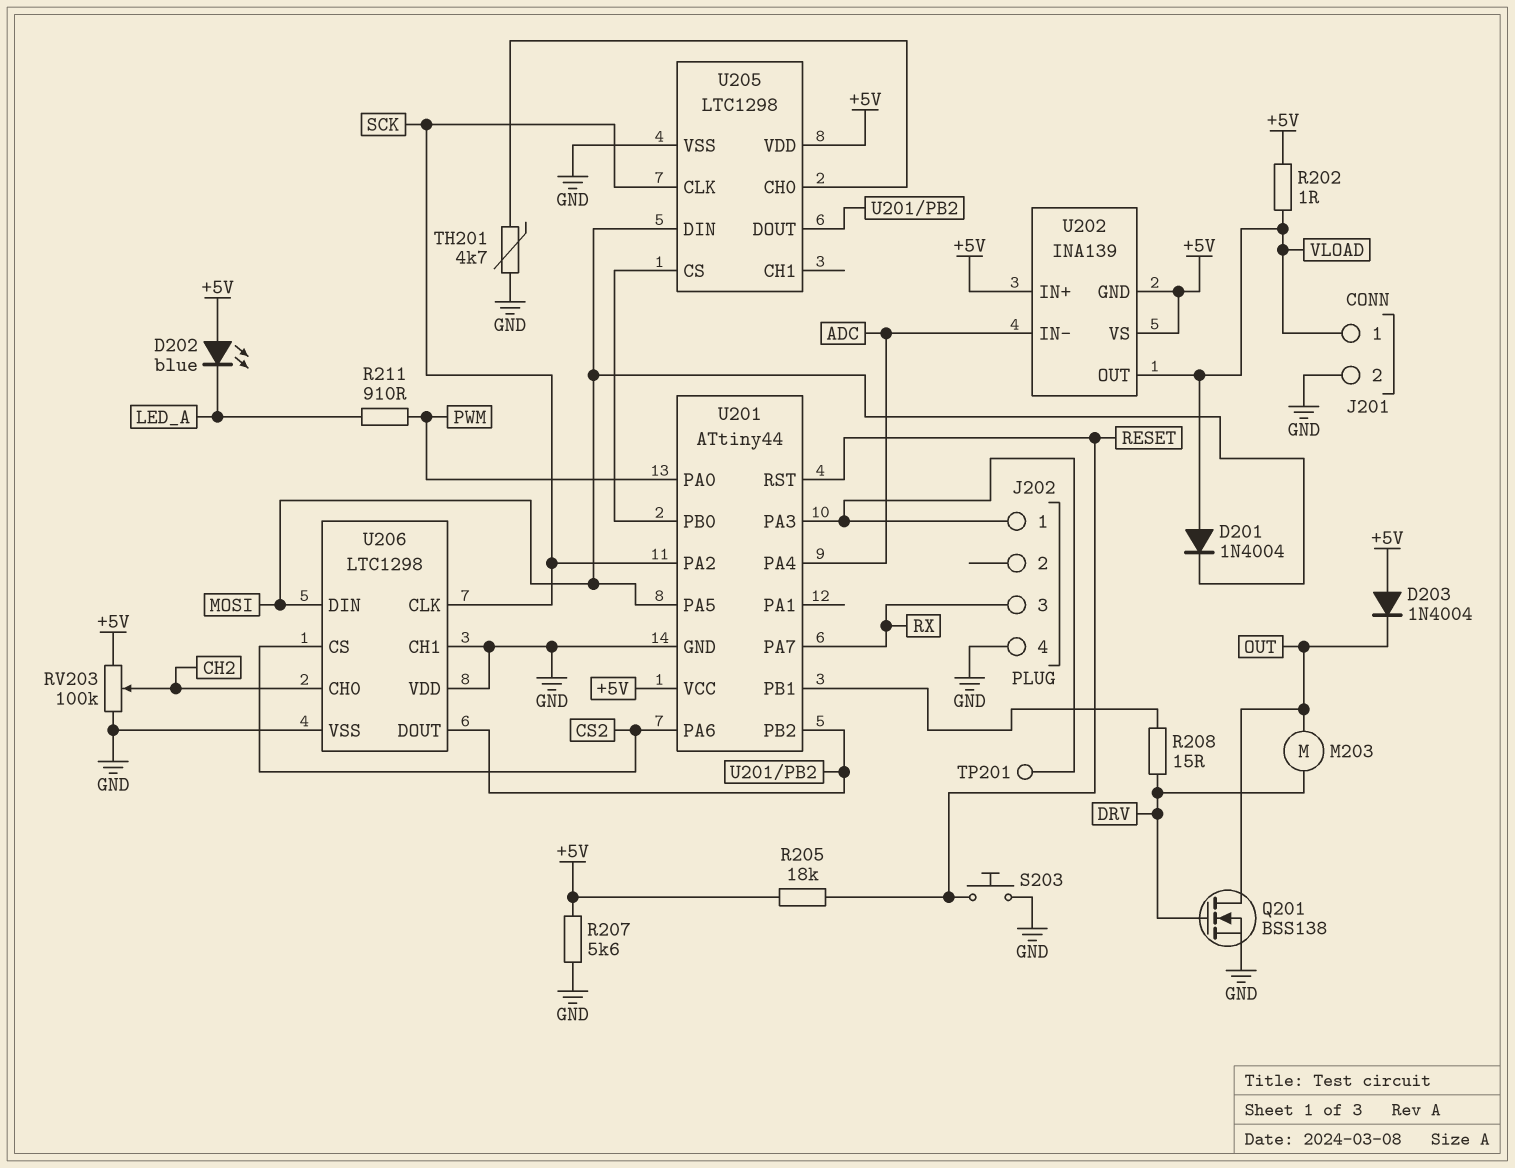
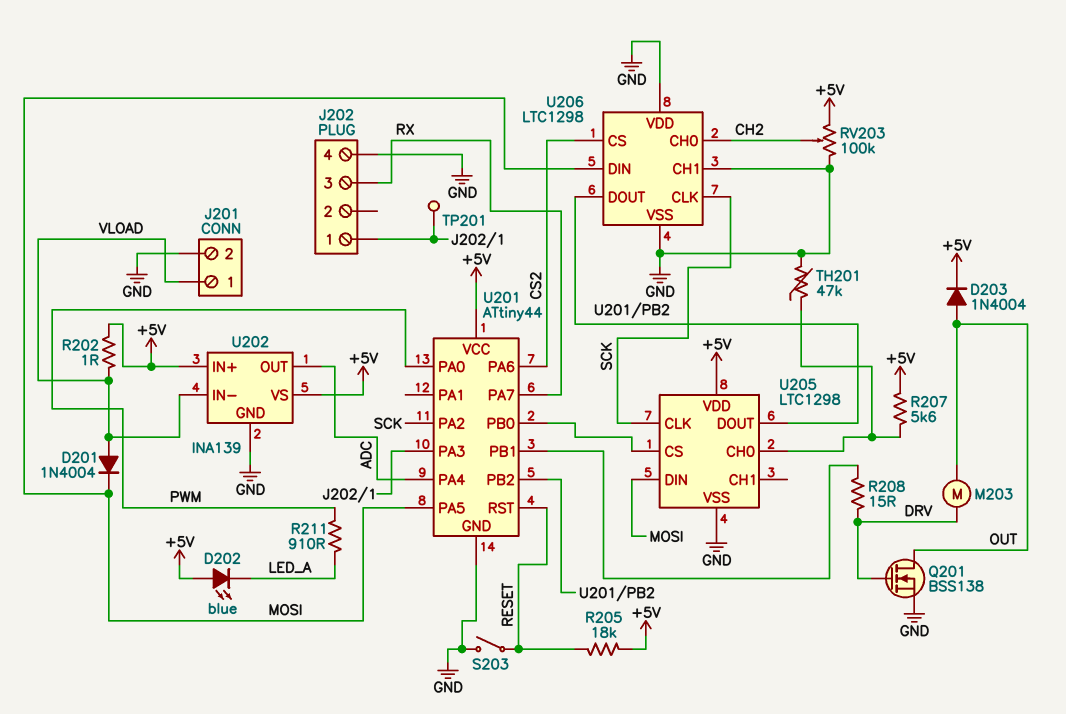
D203: diode 1N4004 (A +5V, K OUT) -> diode 1N4004 (A OUT, K +5V)
R207: 5.6k (+5V, GND) -> 5.6k (+5V, U205/CH0)
S203: button (GND, RESET) -> switch (GND, RESET)
TH201: 4.7k (GND, U205/CH0) -> 47k (GND, U205/CH0)
U202 pin GND: +5V -> GND
U202 pin IN-: ADC -> VLOAD
U202 pin OUT: VLOAD -> ADC

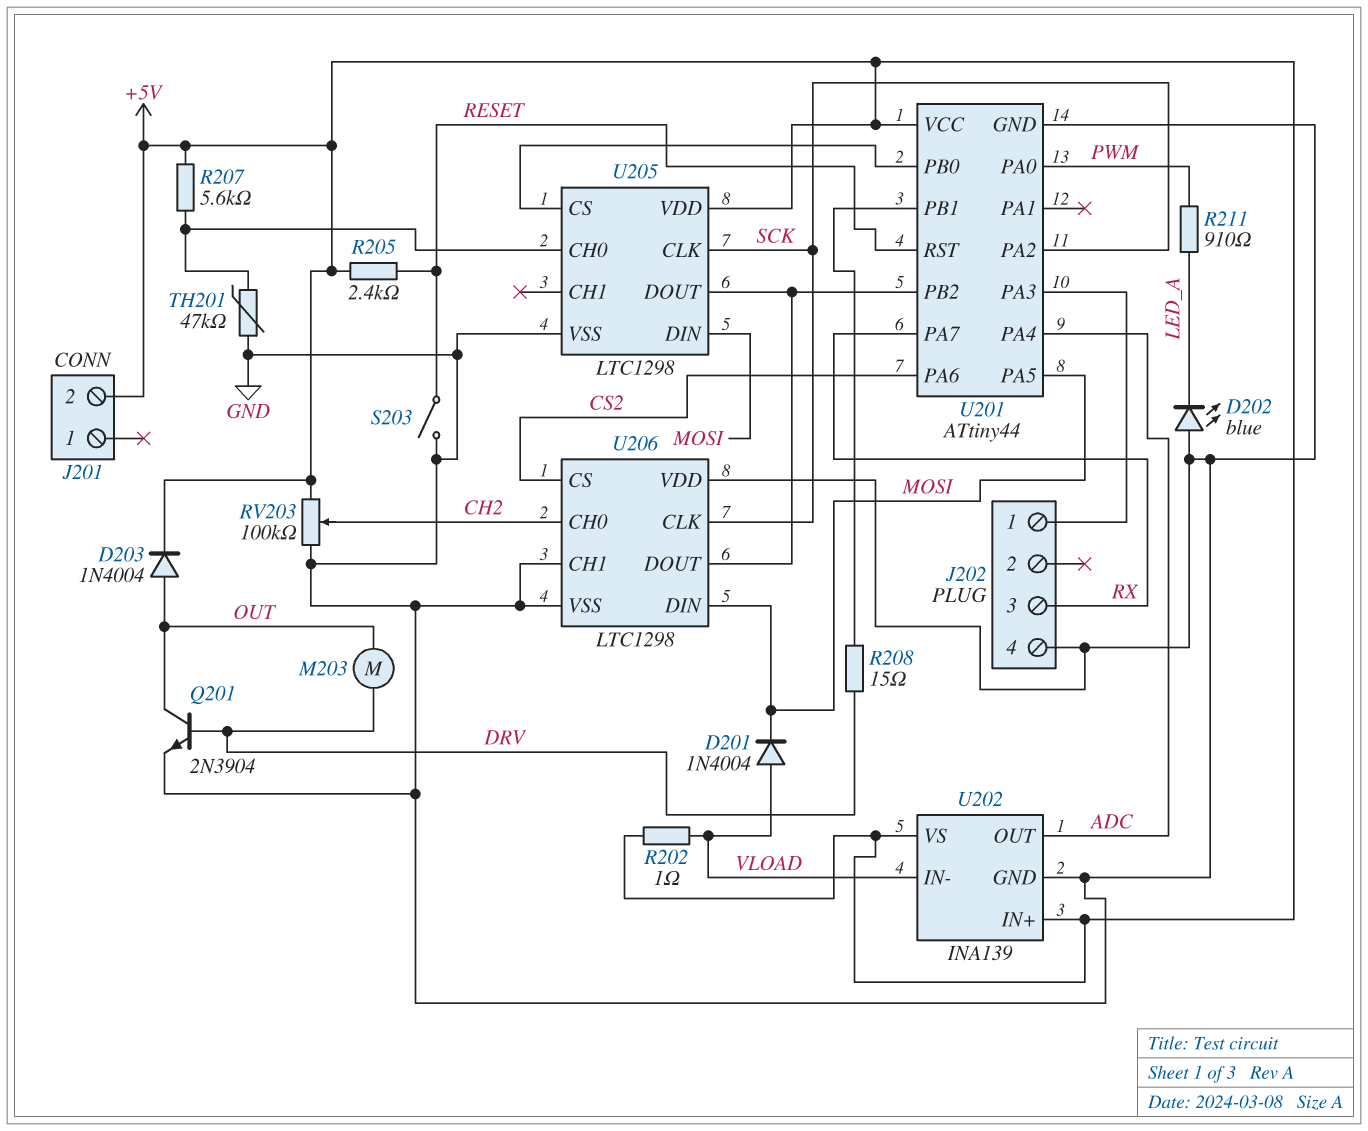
D202: LED blue (A +5V, K LED_A) -> LED blue (A GND, K LED_A)
J201 pin 1: VLOAD -> none
J201 pin 2: GND -> +5V
Q201: NMOS BSS138 (G DRV, D OUT, S GND) -> NPN 2N3904 (B DRV, C OUT, E GND)
R205: 18k (+5V, RESET) -> 2.4k (+5V, RESET)
TP201: test point (J202/1) -> none

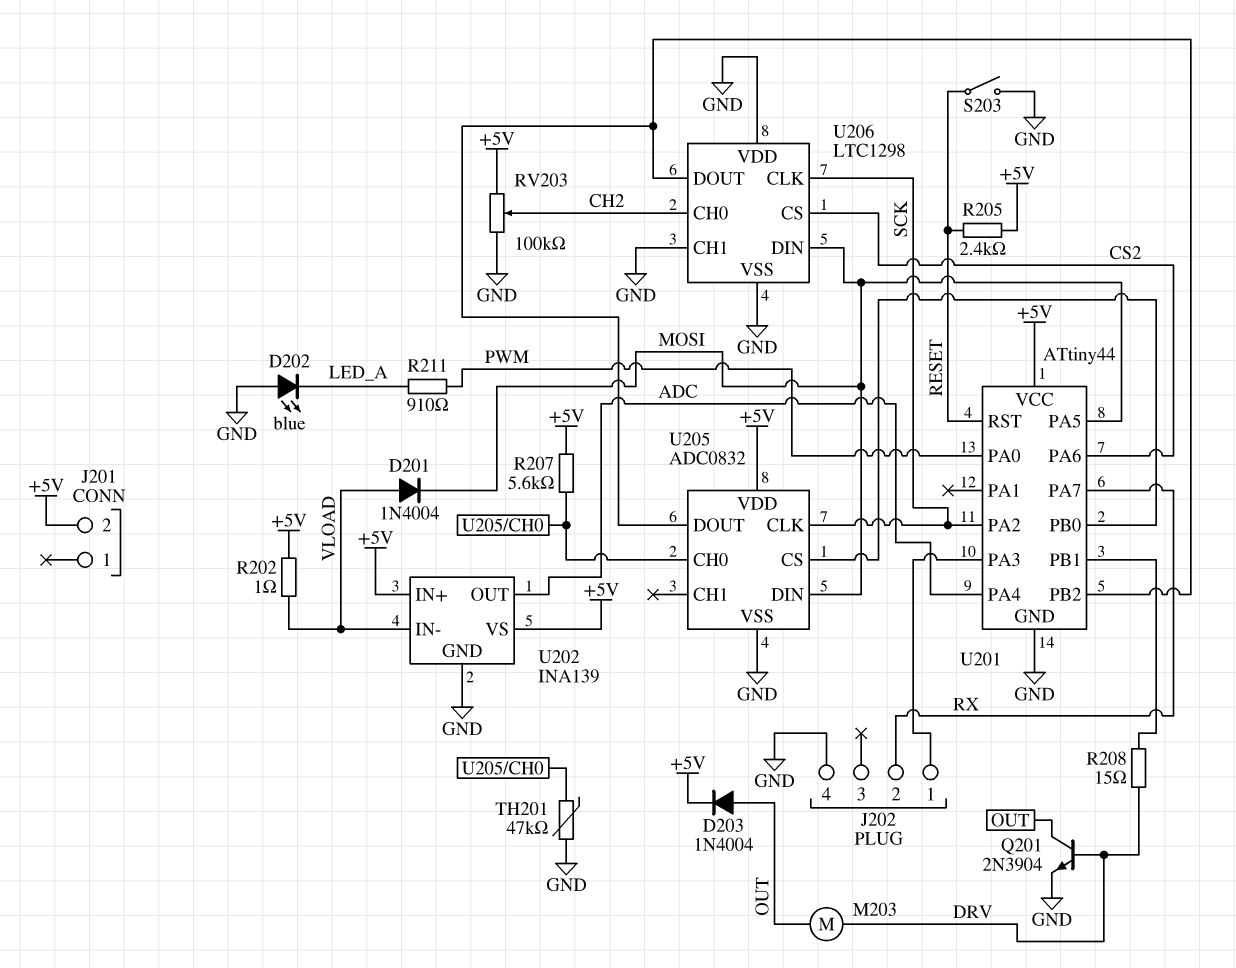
J202 pin 2: none -> RX
J202 pin 3: RX -> none
U205: LTC1298 -> ADC0832

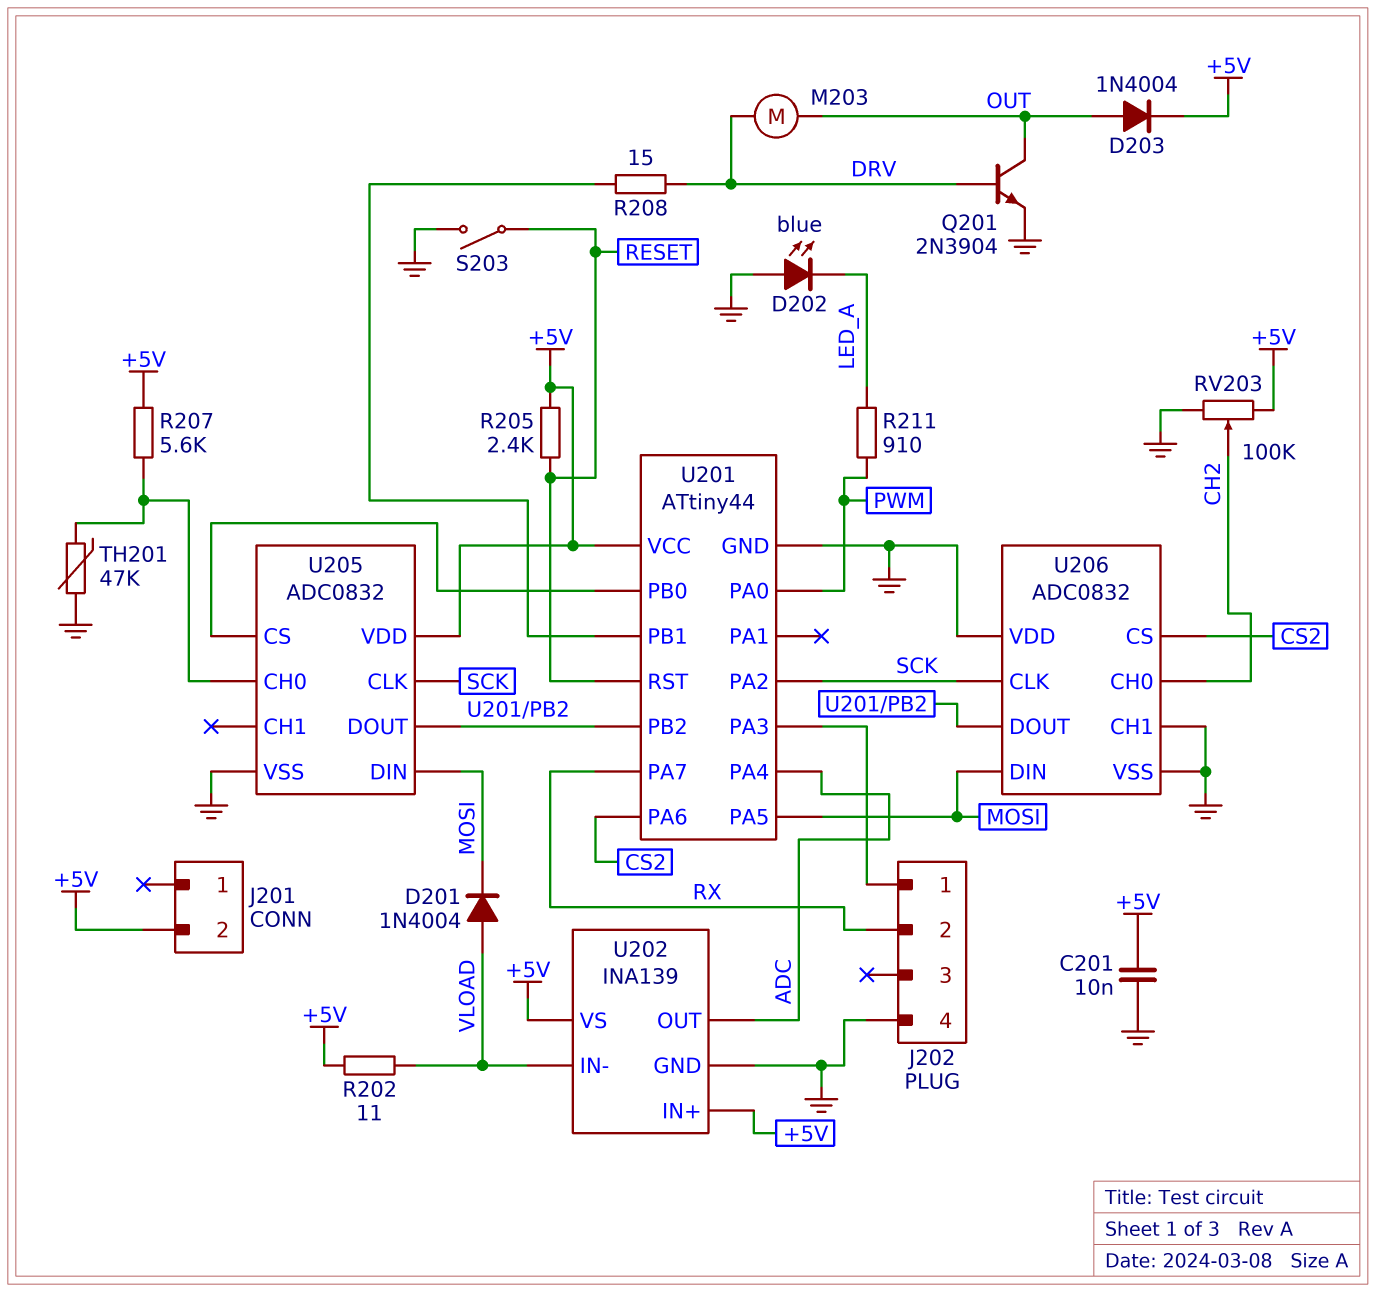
C201: none -> 10nF (+5V, GND)
R202: 1 (+5V, VLOAD) -> 11 (+5V, VLOAD)
U206: LTC1298 -> ADC0832

